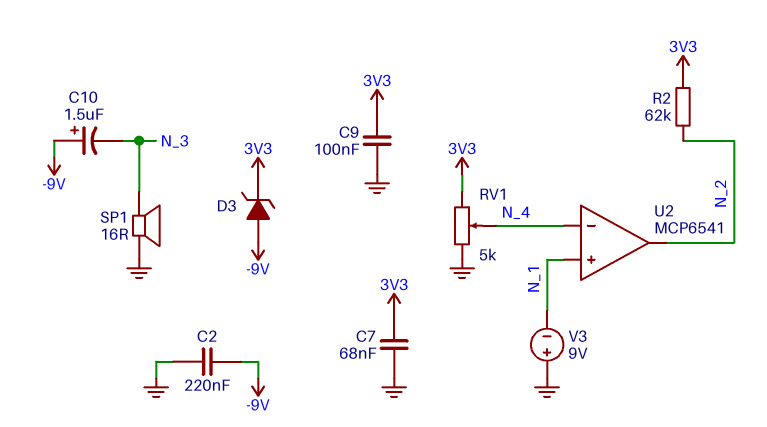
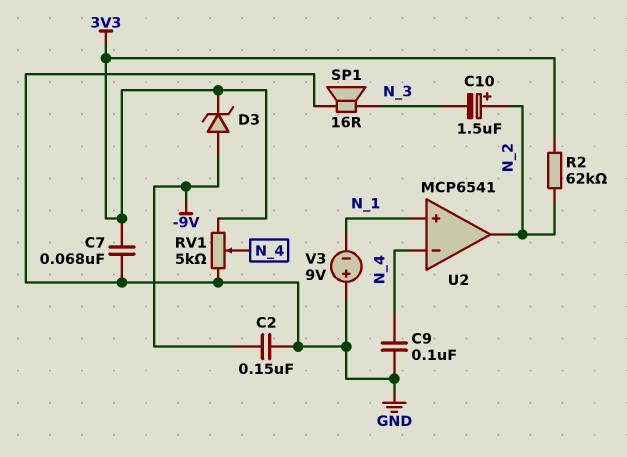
C2: 220nF (-9V, GND) -> 150nF (-9V, GND)
C9: 100nF (3V3, GND) -> 100nF (GND, N_4)
C10: 1.5uF (plus -9V, minus N_3) -> 1.5uF (plus N_2, minus N_3)

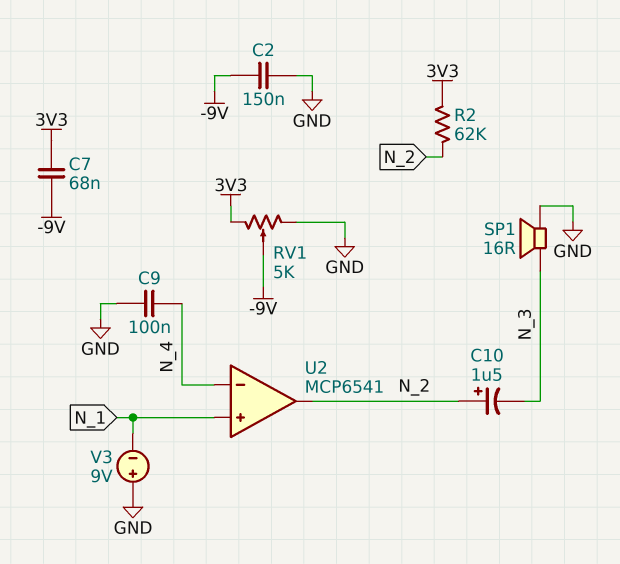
C7: 68nF (3V3, GND) -> 68nF (-9V, 3V3)
D3: zener (A -9V, K 3V3) -> none
RV1: 5k (3V3, GND, wiper N_4) -> 5k (3V3, GND, wiper -9V)

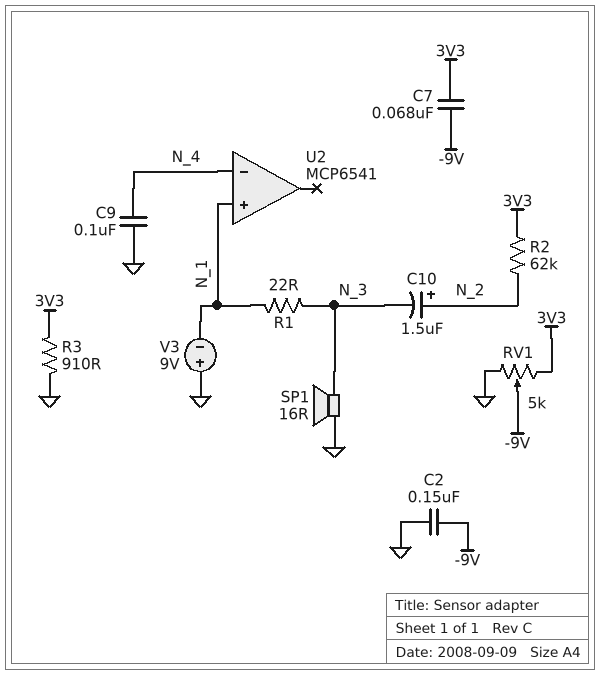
R1: none -> 22 (N_1, N_3)
R3: none -> 910 (3V3, GND)
U2 pin out: N_2 -> none

